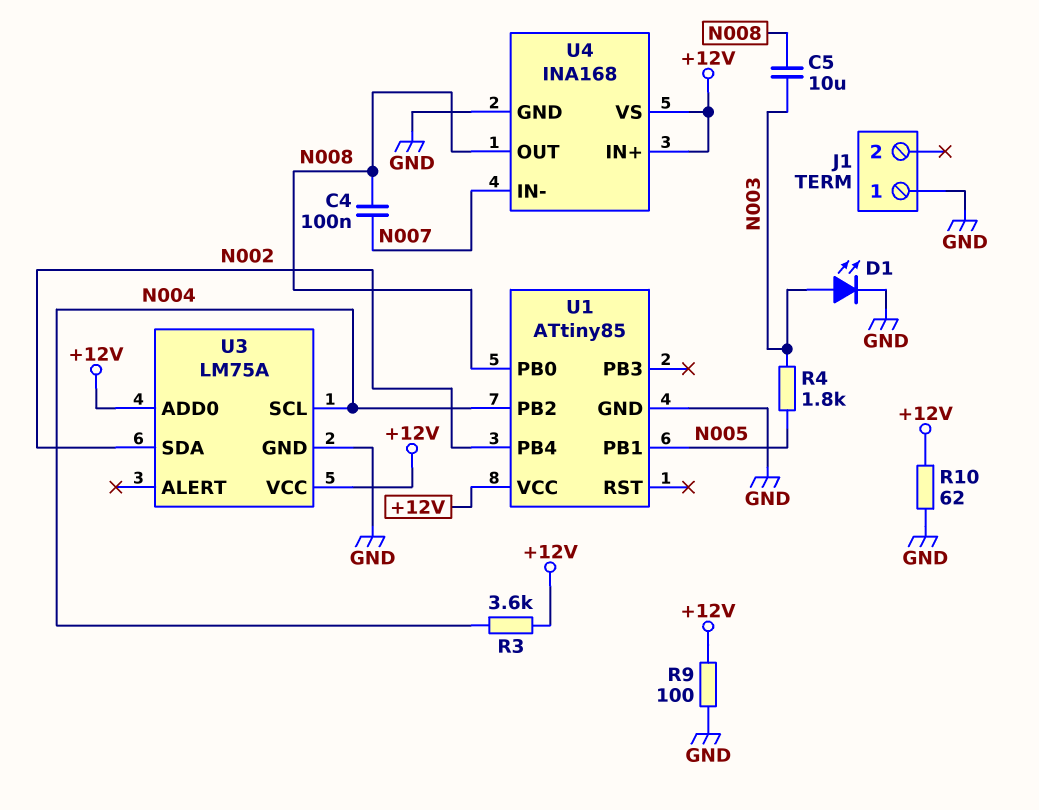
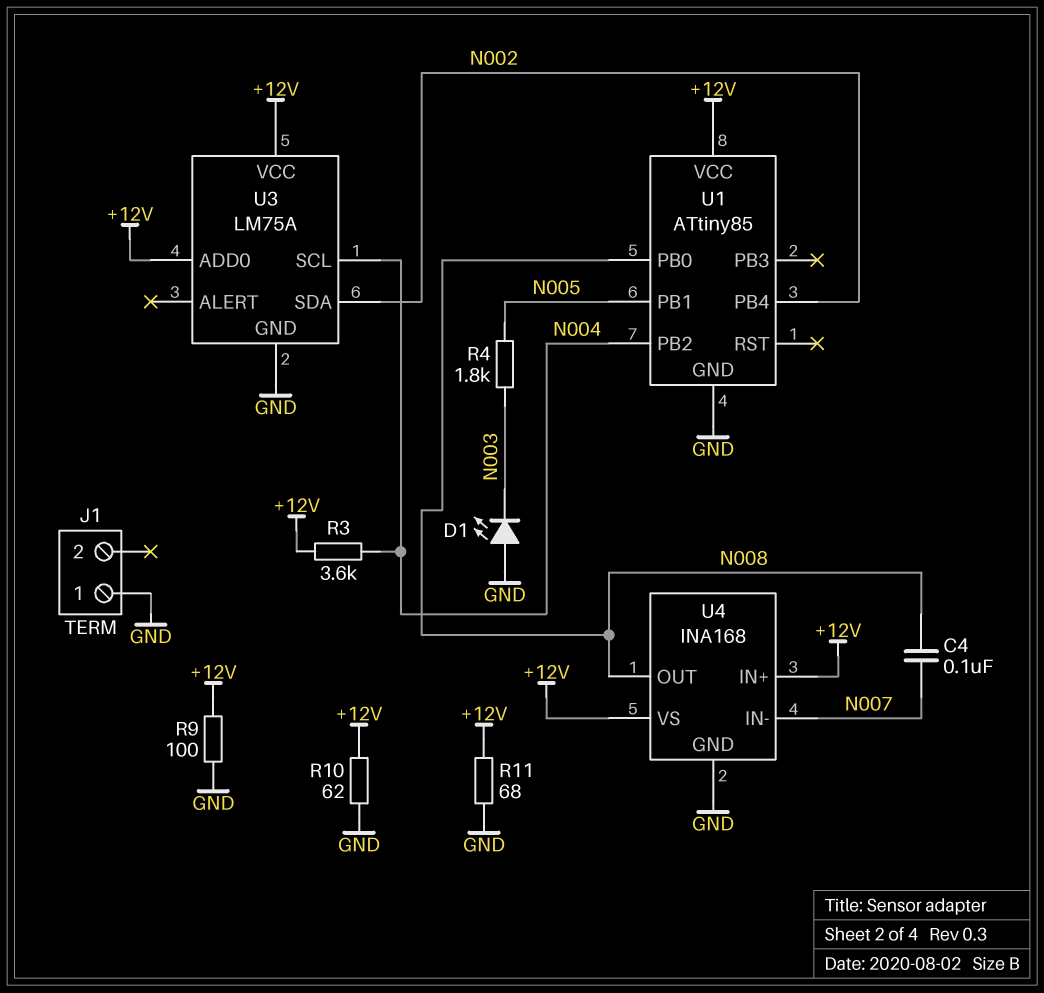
C5: 10uF (N003, N008) -> none
D1: LED (A N003, K GND) -> LED (A GND, K N003)
R11: none -> 68 (+12V, GND)

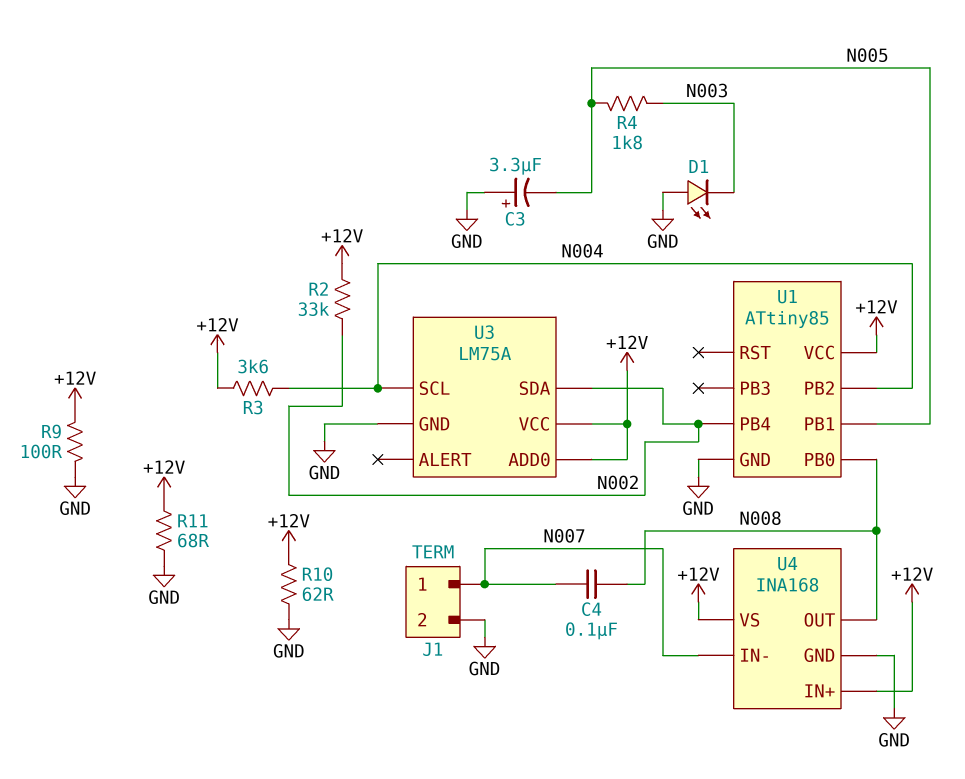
C3: none -> 3.3uF (plus GND, minus N005)
J1 pin 1: GND -> N007
J1 pin 2: none -> GND
R2: none -> 33k (+12V, N002)

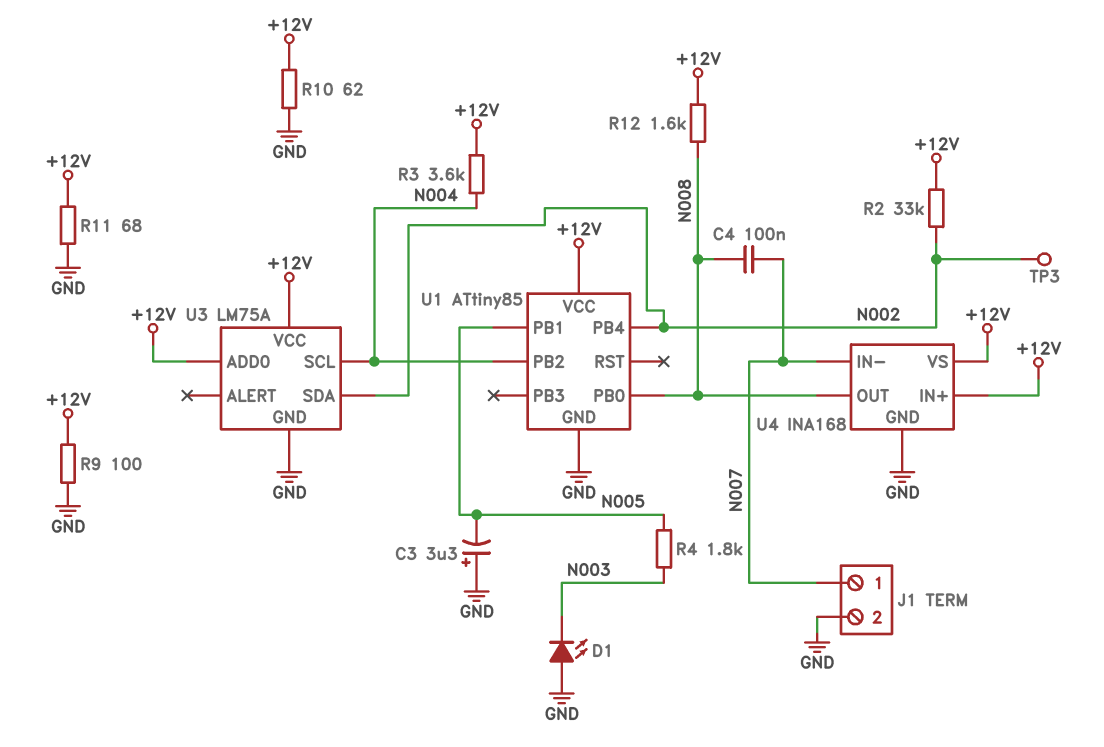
R12: none -> 1.6k (+12V, N008)
TP3: none -> test point (N002)

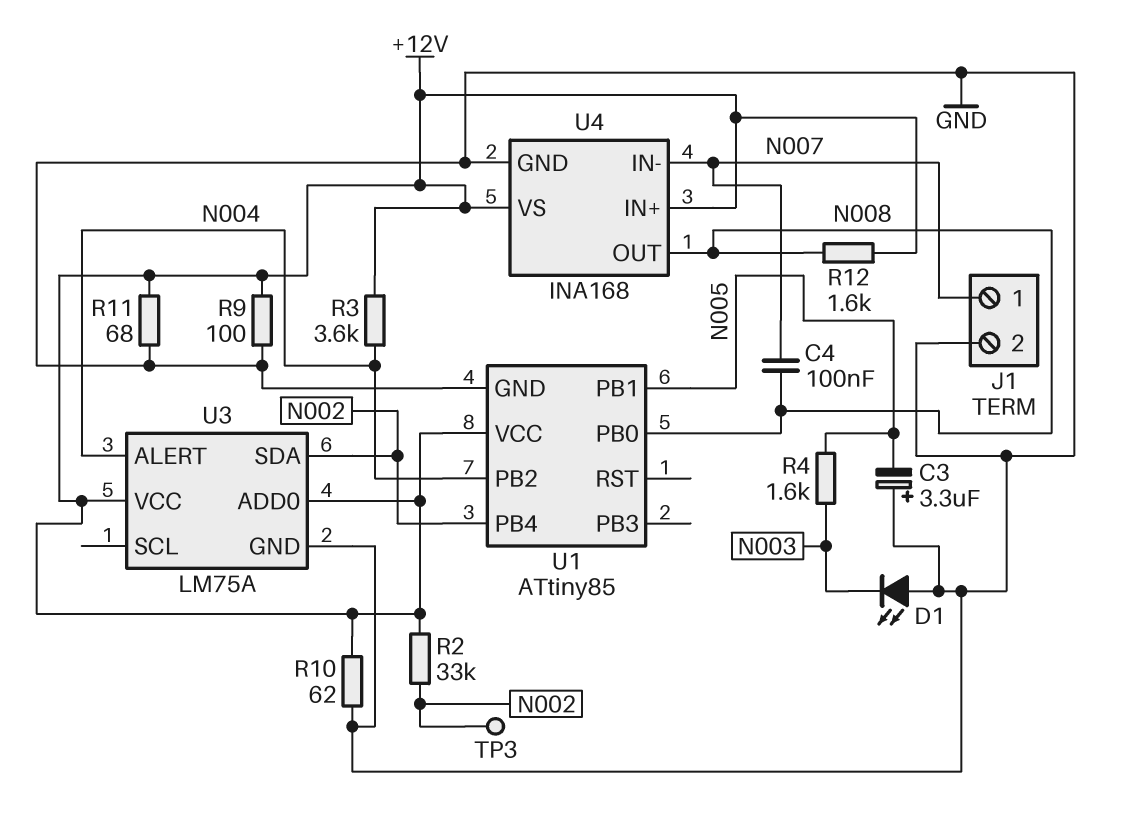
R4: 1.8k (N003, N005) -> 1.6k (N003, N005)
U3 pin ALERT: none -> N004
U3 pin SCL: N004 -> none

